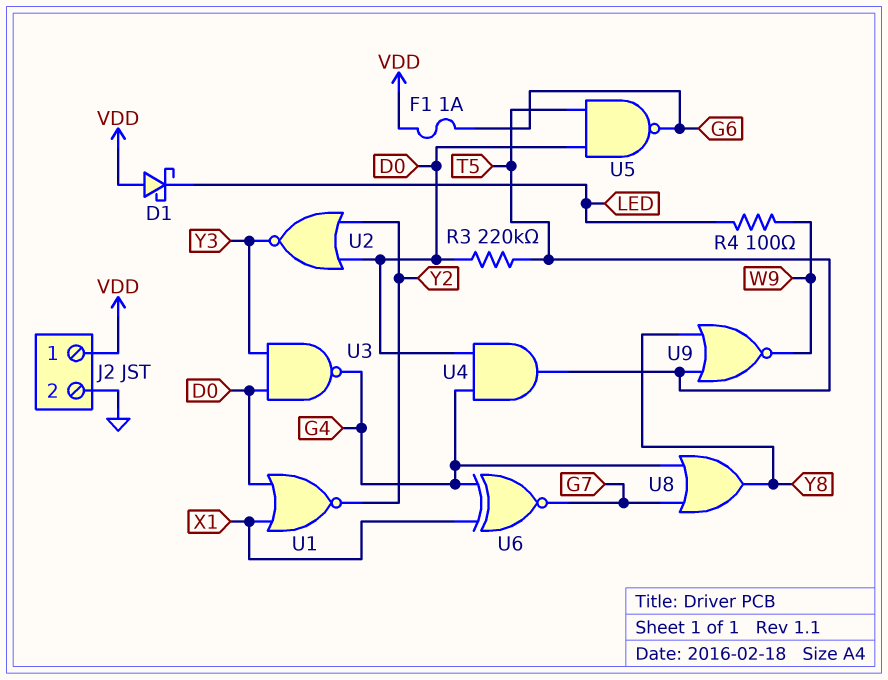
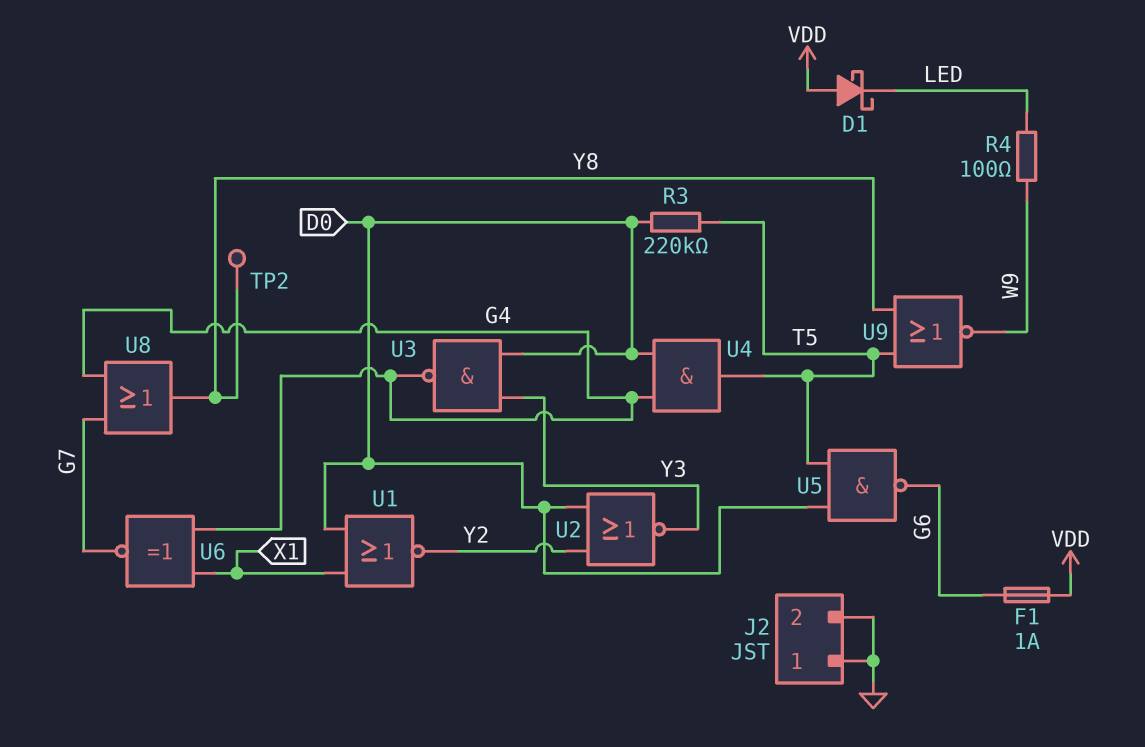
J2 pin 1: VDD -> GND
TP2: none -> test point (Y8)

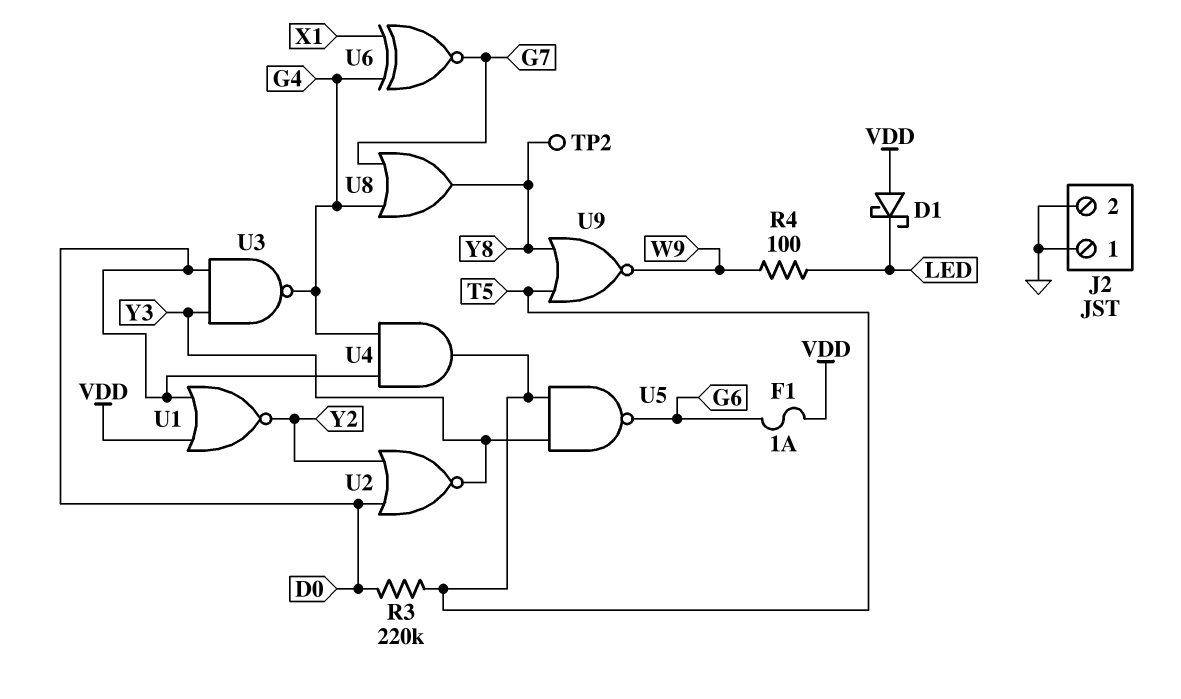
U1: NOR (in D0, in X1, out Y2) -> NOR (in D0, in VDD, out Y2)
U5: NAND (in D0, in T5, out G6) -> NAND (in T5, in Y3, out G6)

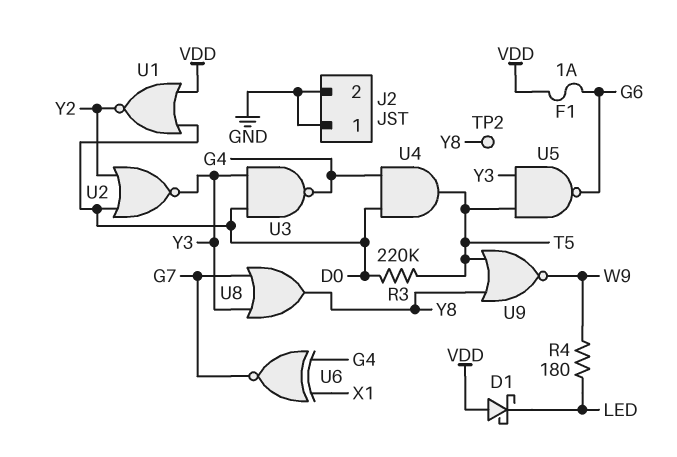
R4: 100 (LED, W9) -> 180 (LED, W9)
U8: OR (in G4, in G7, out Y8) -> OR (in G7, in Y3, out Y8)

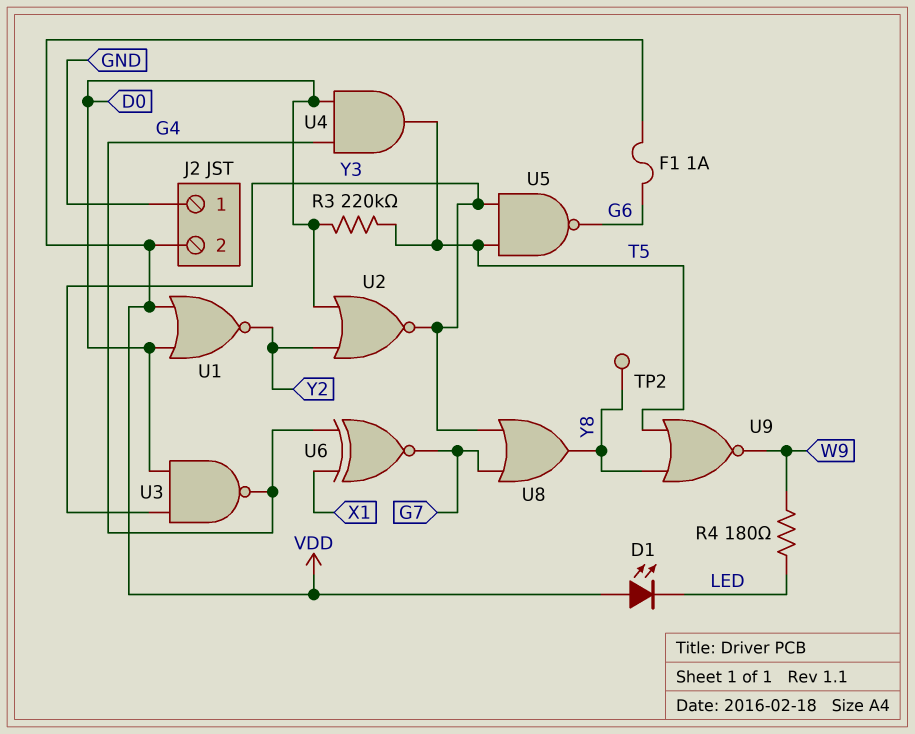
D1: schottky (A VDD, K LED) -> LED (A VDD, K LED)
J2 pin 2: GND -> VDD

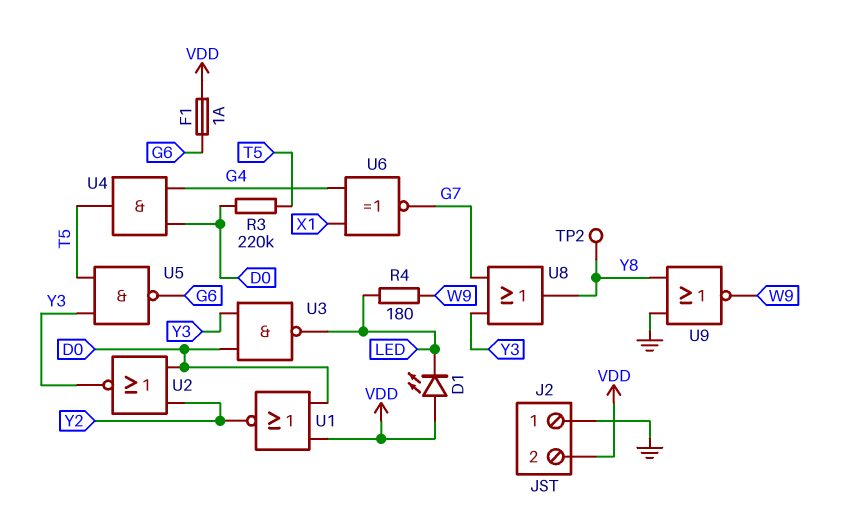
U3: NAND (in D0, in Y3, out G4) -> NAND (in D0, in Y3, out LED)
U9: NOR (in T5, in Y8, out W9) -> NOR (in GND, in Y8, out W9)

